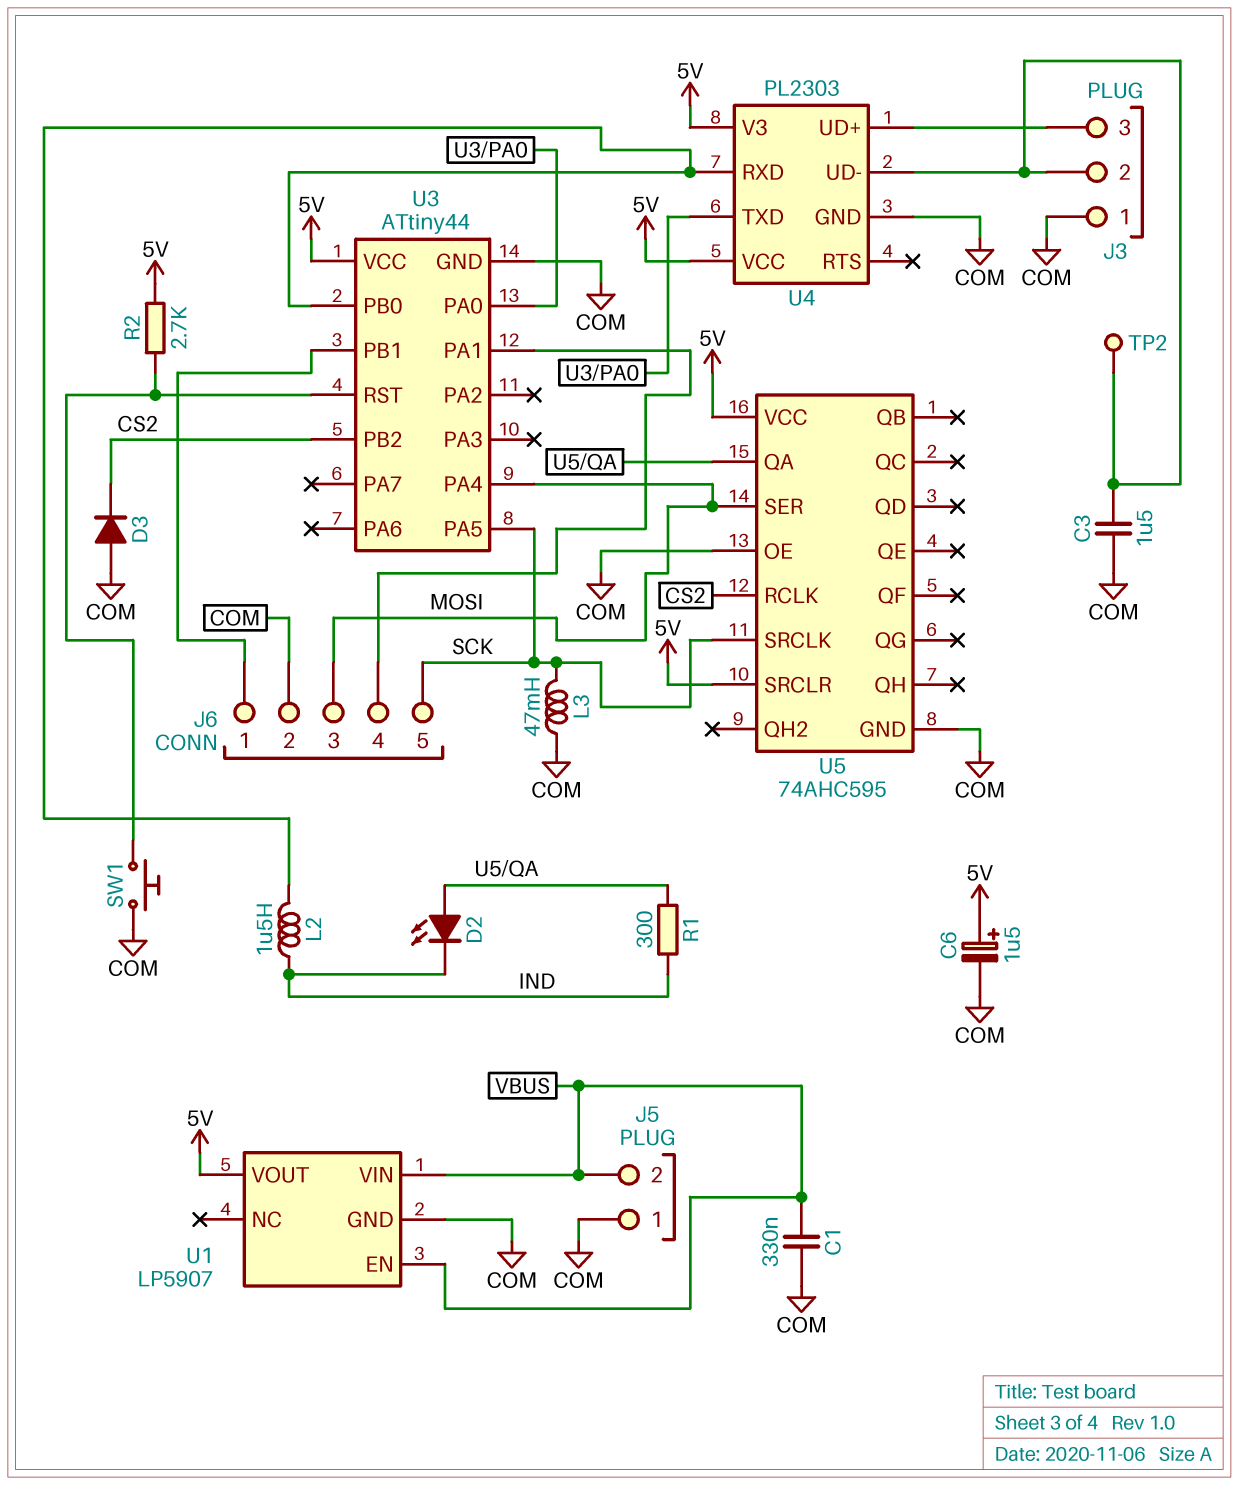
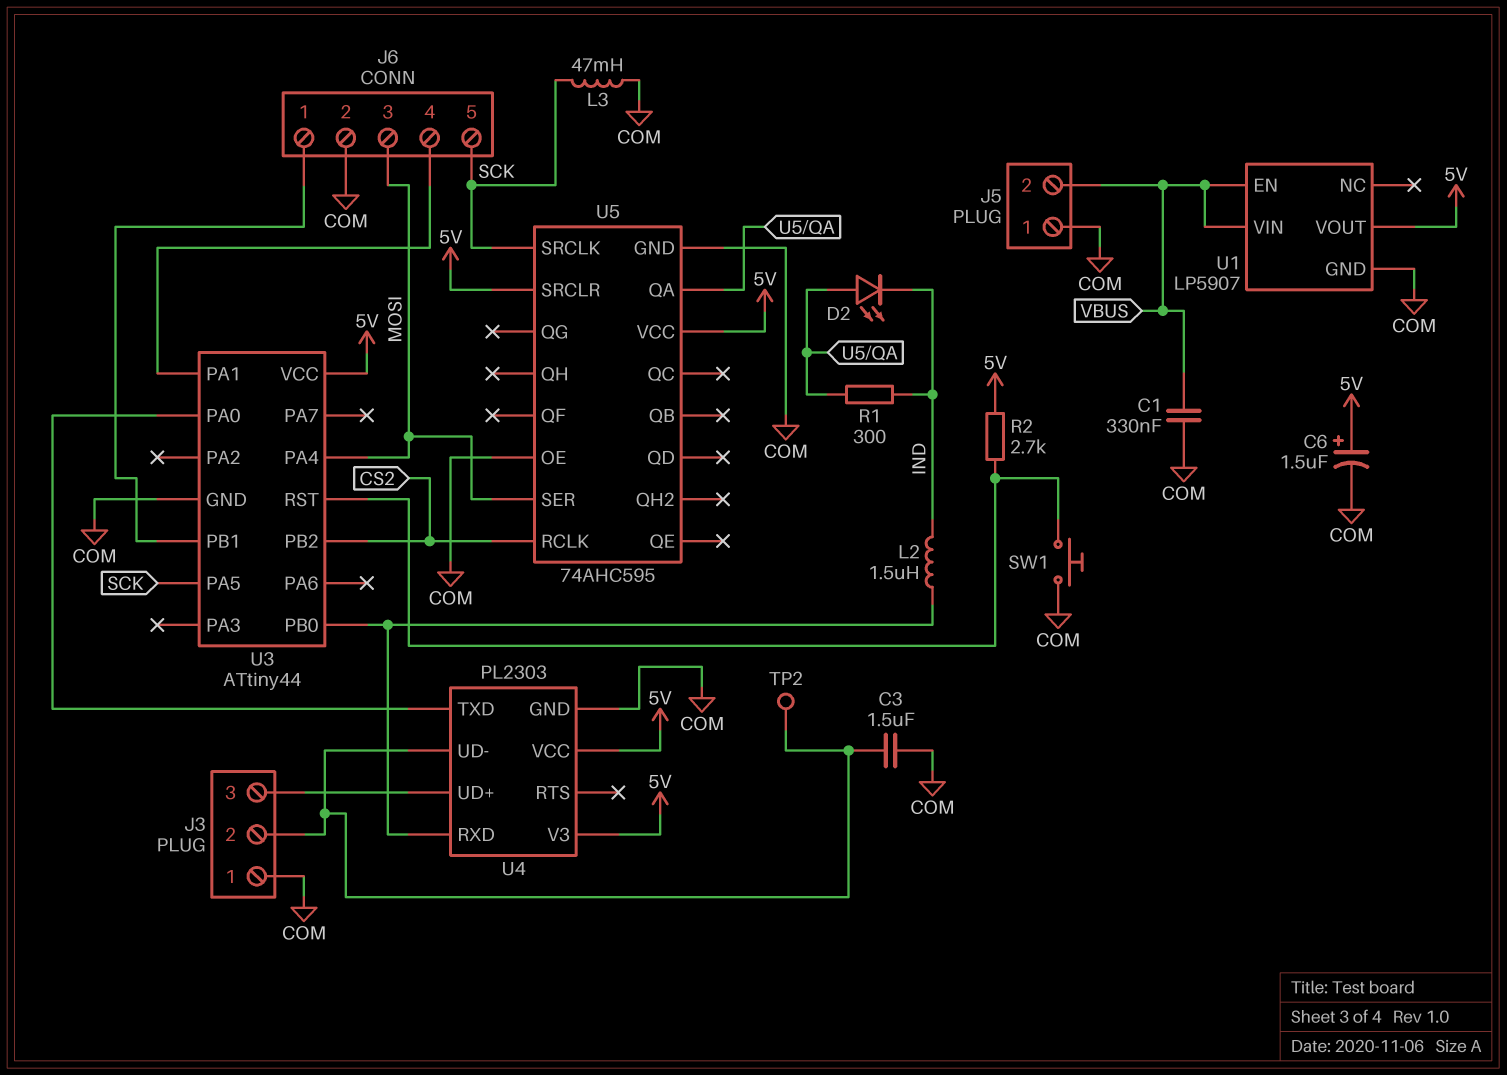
D3: diode (A COM, K CS2) -> none

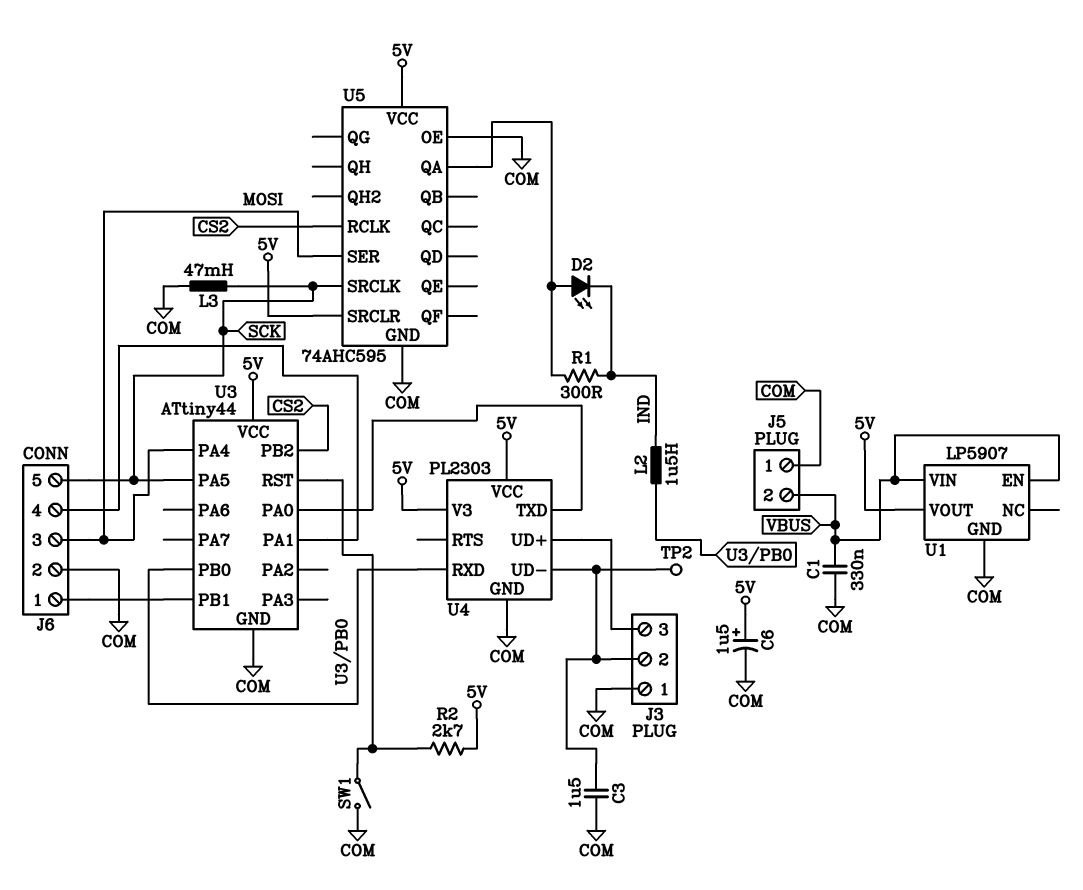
SW1: button (COM, U3/RST) -> switch (COM, U3/RST)

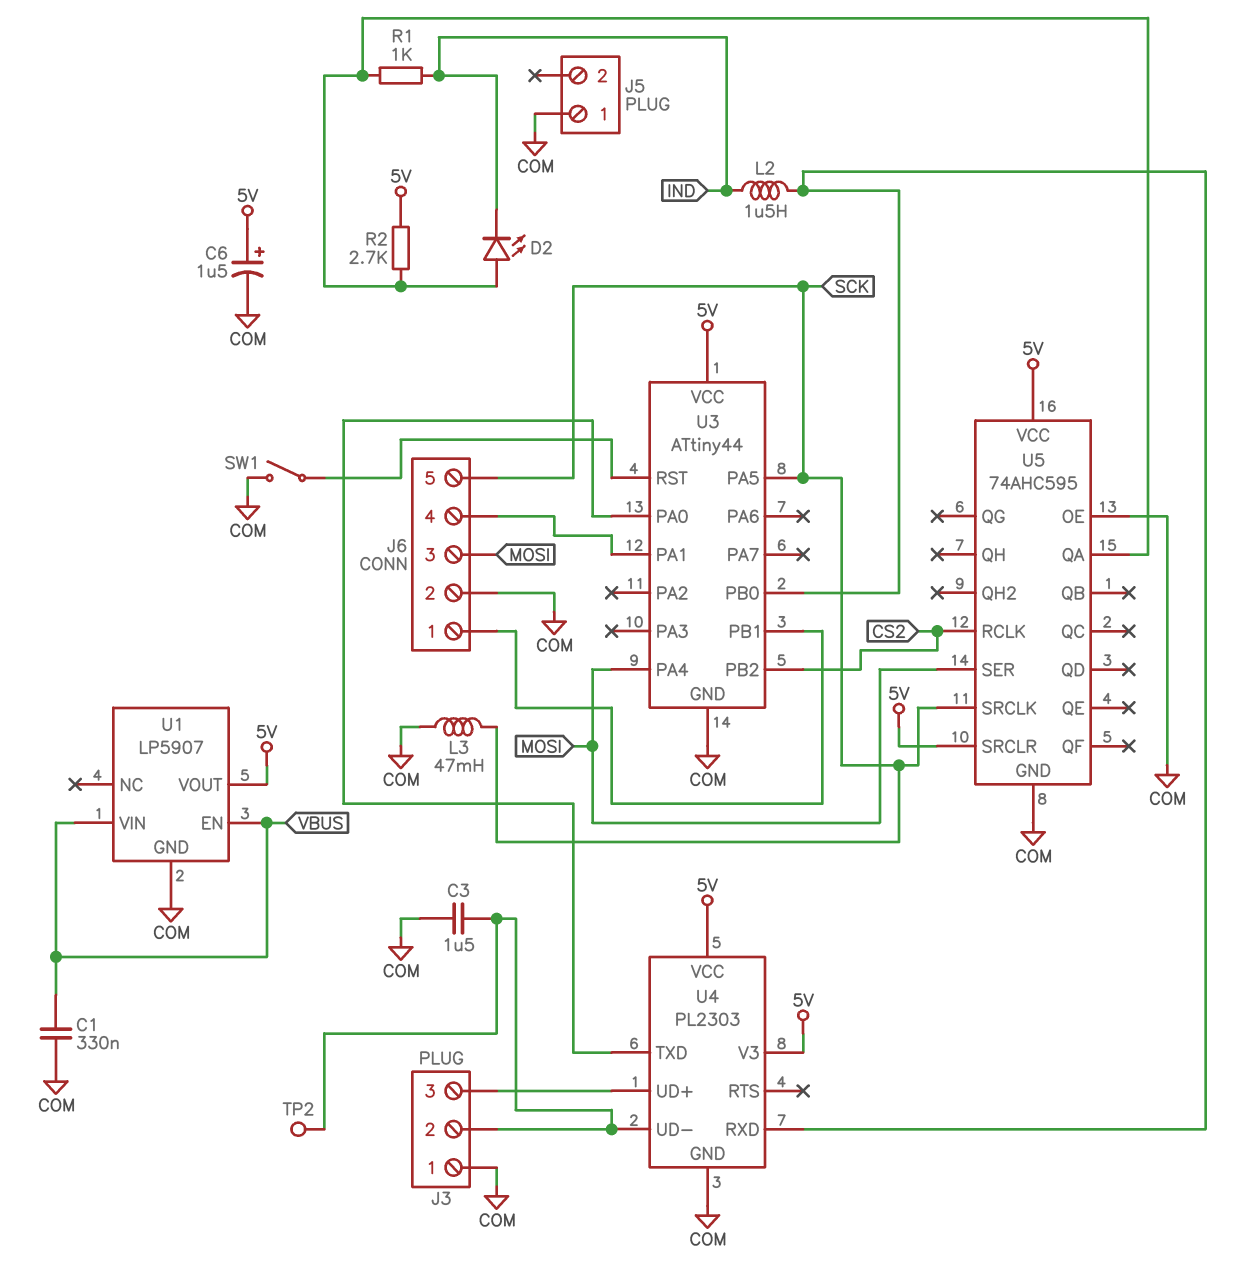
J5 pin 2: VBUS -> none
R1: 300 (IND, U5/QA) -> 1k (IND, U5/QA)
R2: 2.7k (5V, U3/RST) -> 2.7k (5V, U5/QA)

